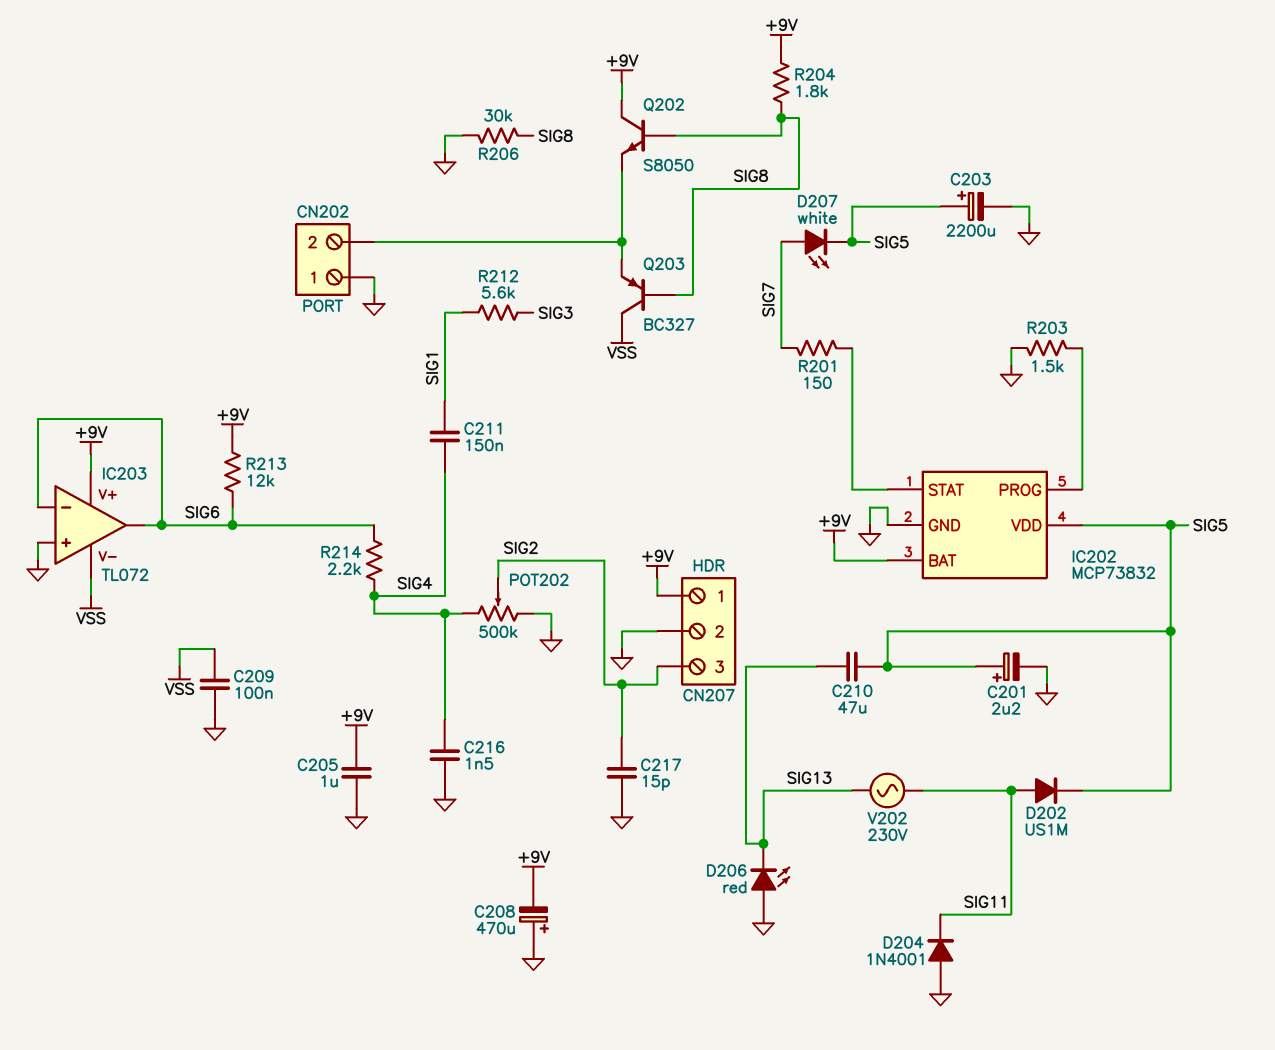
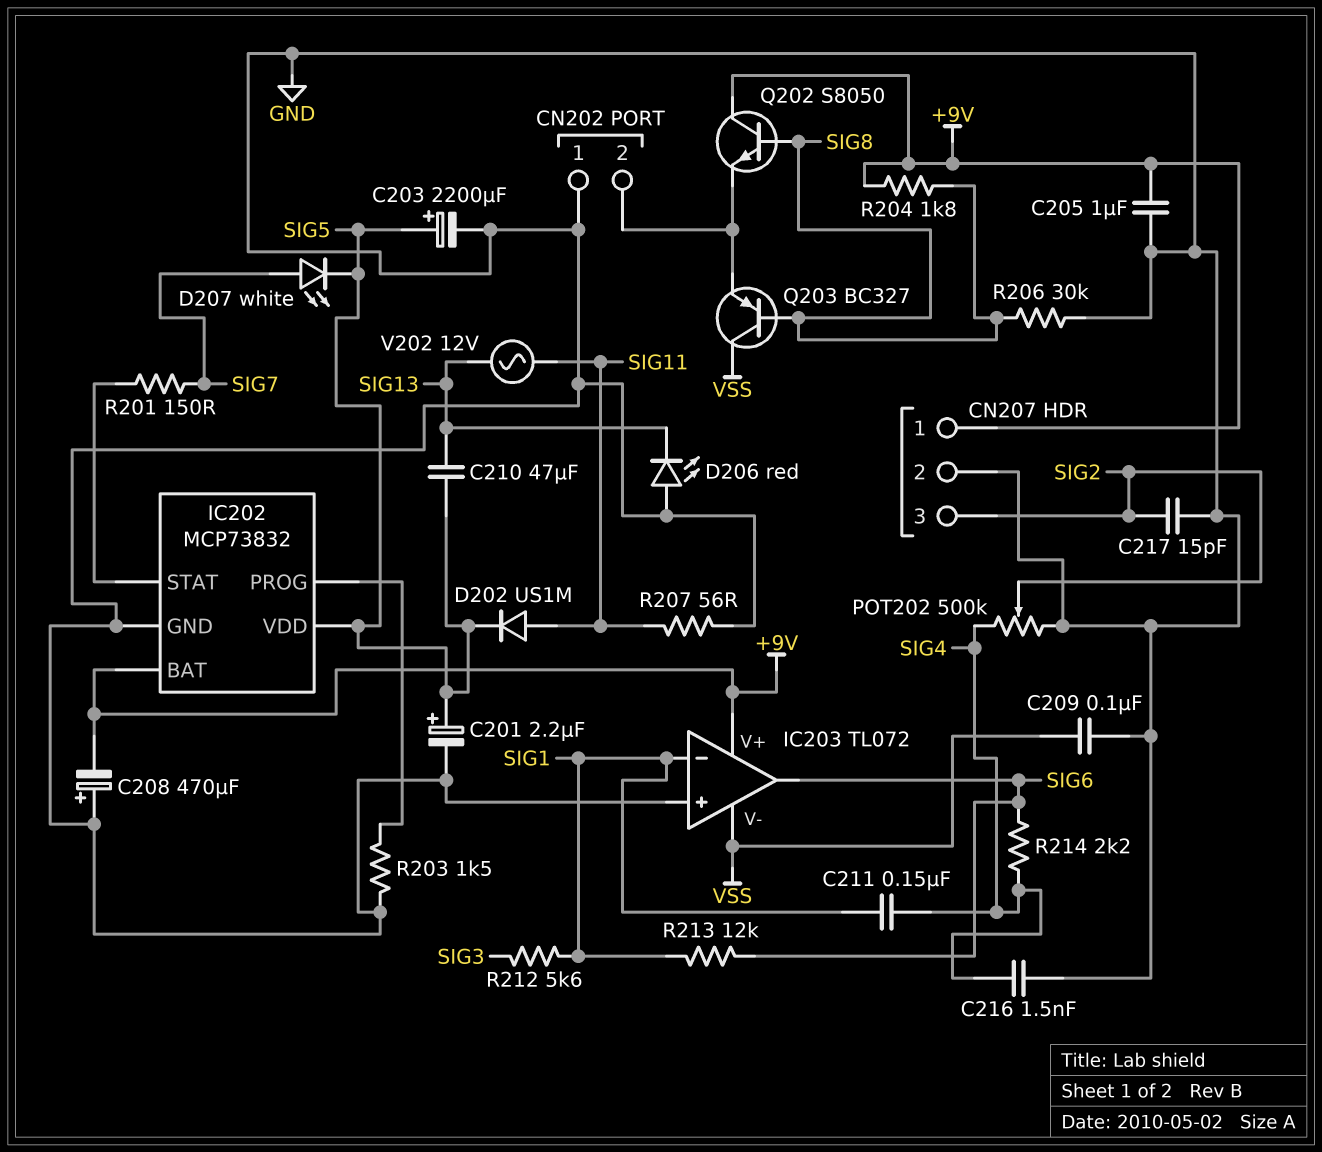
D204: diode 1N4001 (A GND, K SIG11) -> none
IC203 pin in-: SIG6 -> SIG1
R207: none -> 56 (GND, SIG11)
R213: 12k (+9V, SIG6) -> 12k (SIG1, SIG6)
V202: AC 230V (SIG11, SIG13) -> AC 12V (SIG11, SIG13)

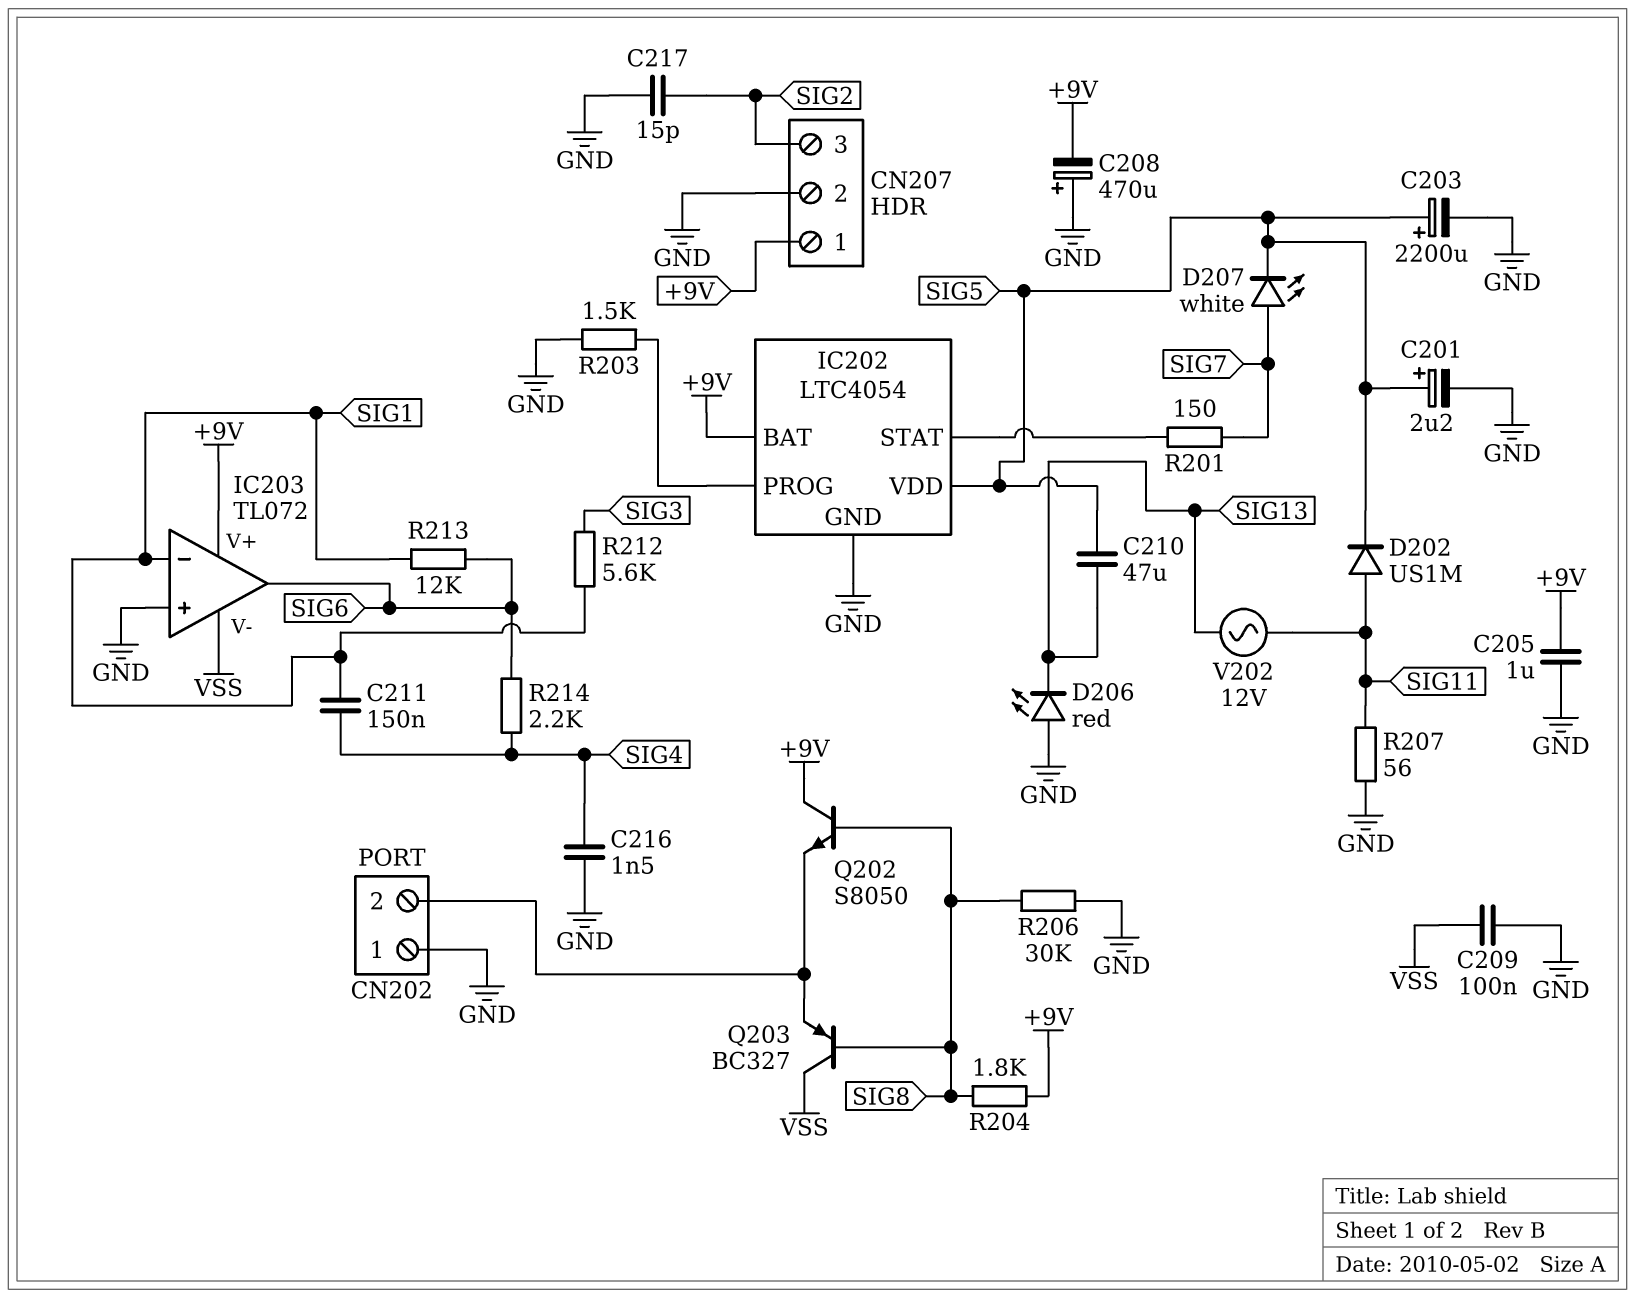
IC202: MCP73832 -> LTC4054
POT202: 500k (GND, SIG4, wiper SIG2) -> none

